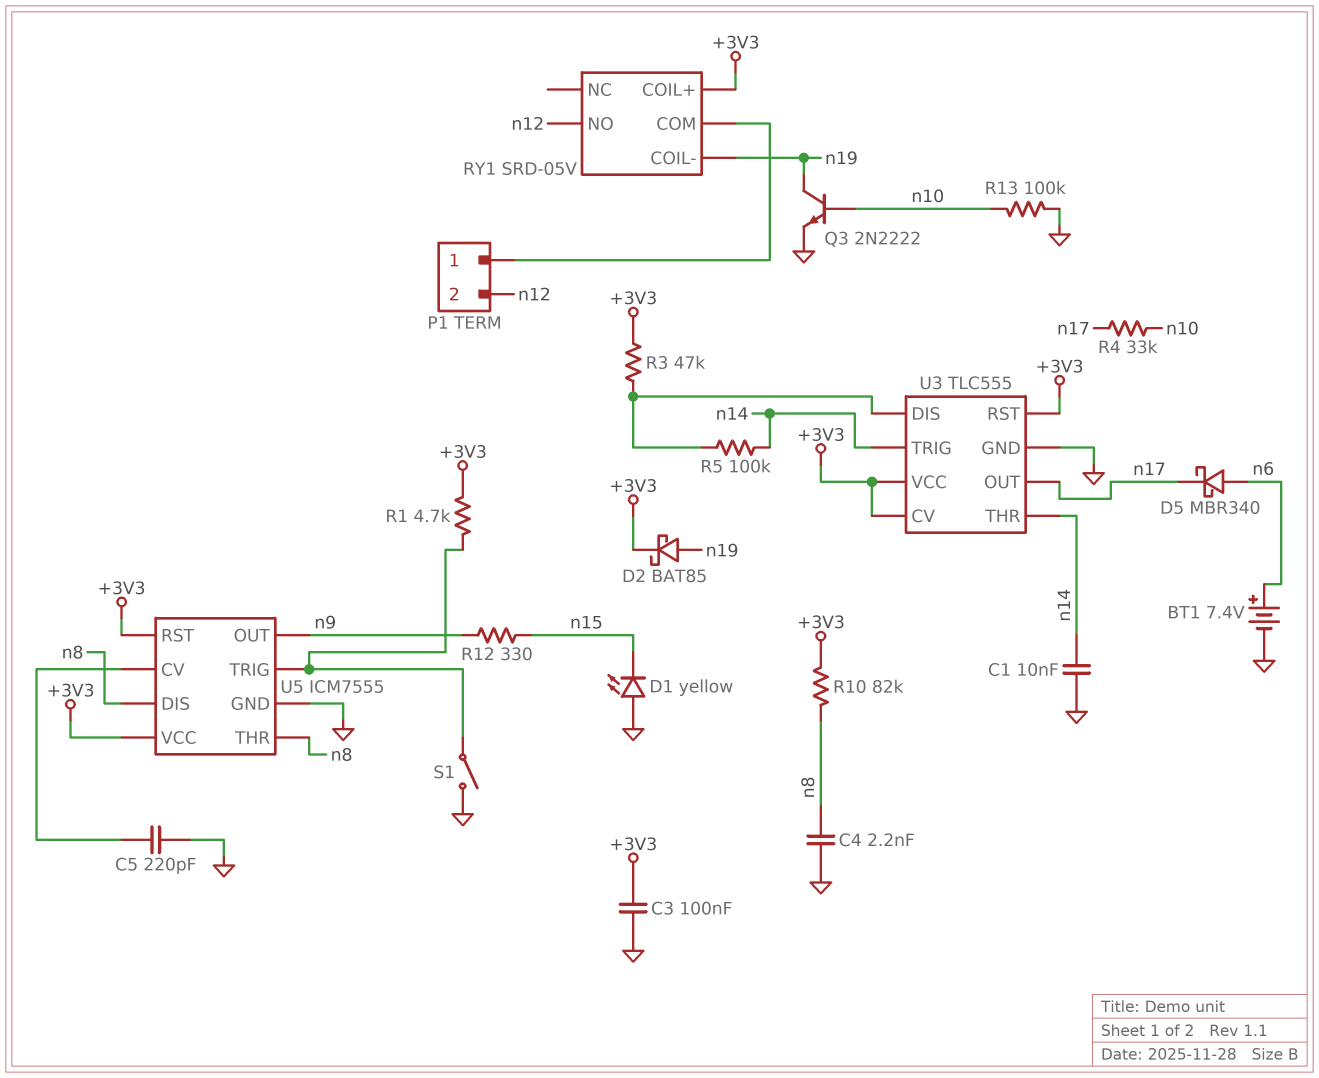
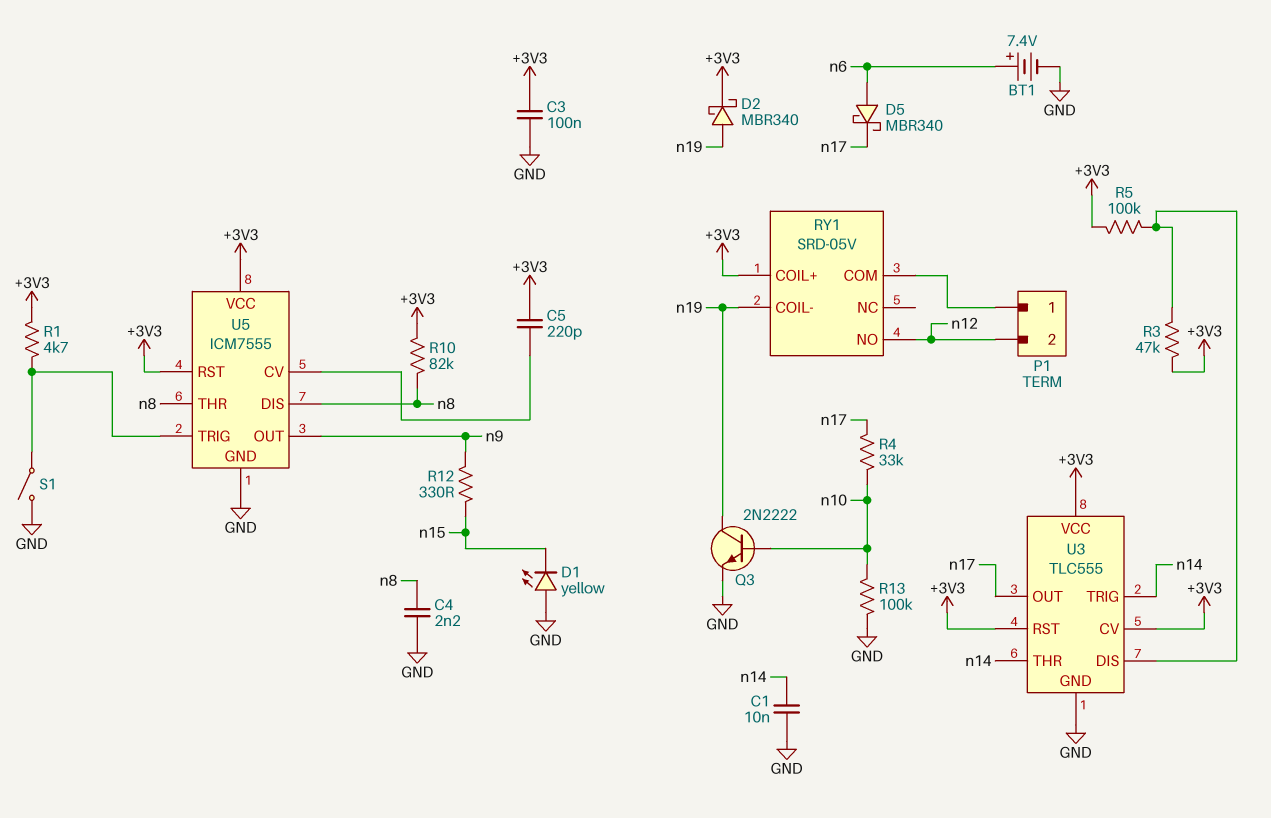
C5: 220pF (GND, U5/CV) -> 220pF (+3V3, U5/CV)
D2: schottky BAT85 (A n19, K +3V3) -> schottky MBR340 (A n19, K +3V3)
R5: 100k (U3/DIS, n14) -> 100k (+3V3, U3/DIS)

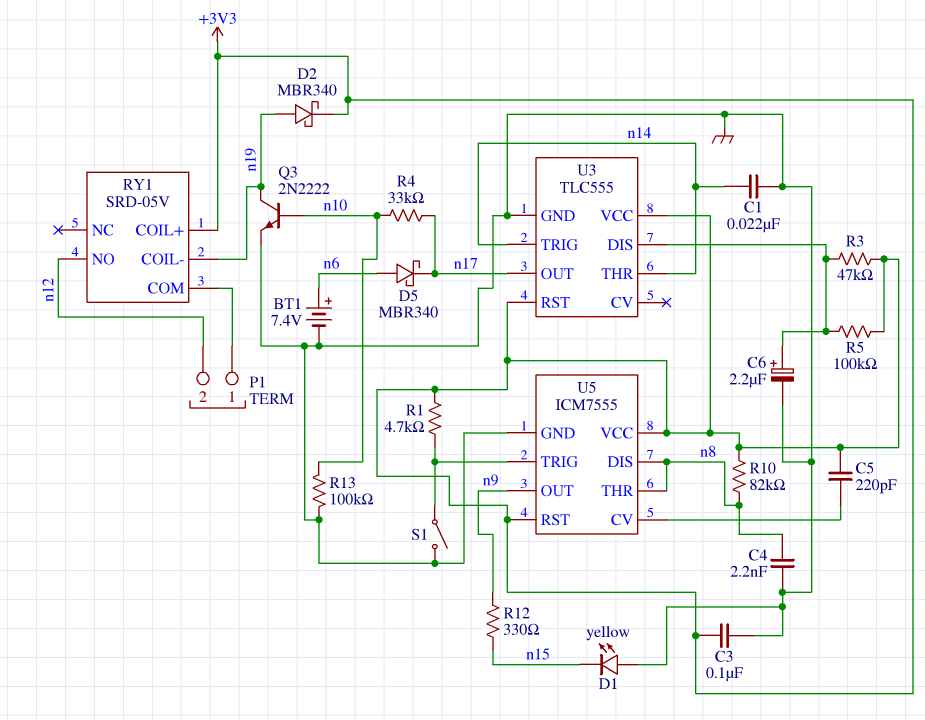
C1: 10nF (GND, n14) -> 22nF (GND, n14)
C6: none -> 2.2uF (plus U3/DIS, minus GND)
U3 pin CV: +3V3 -> none

